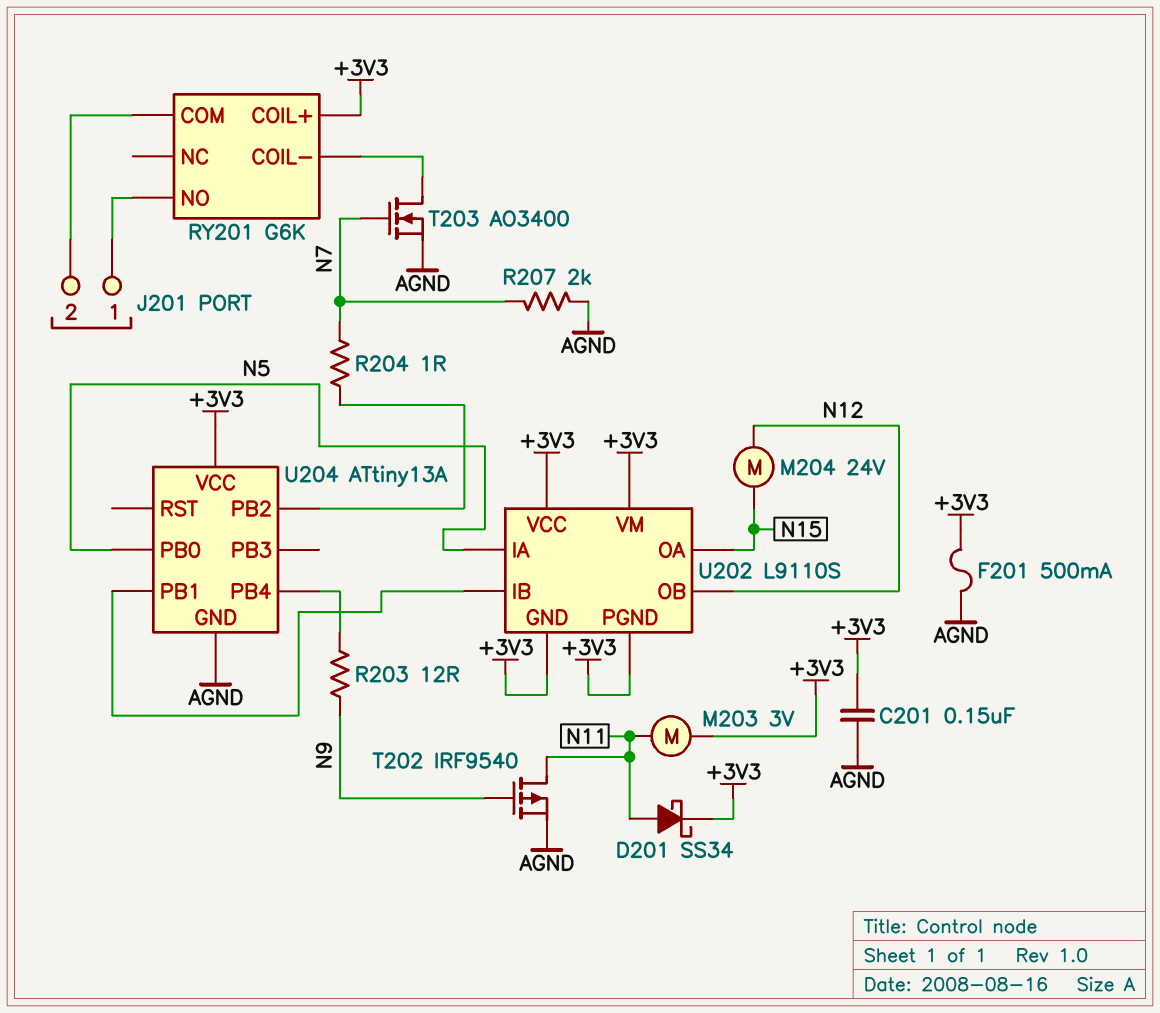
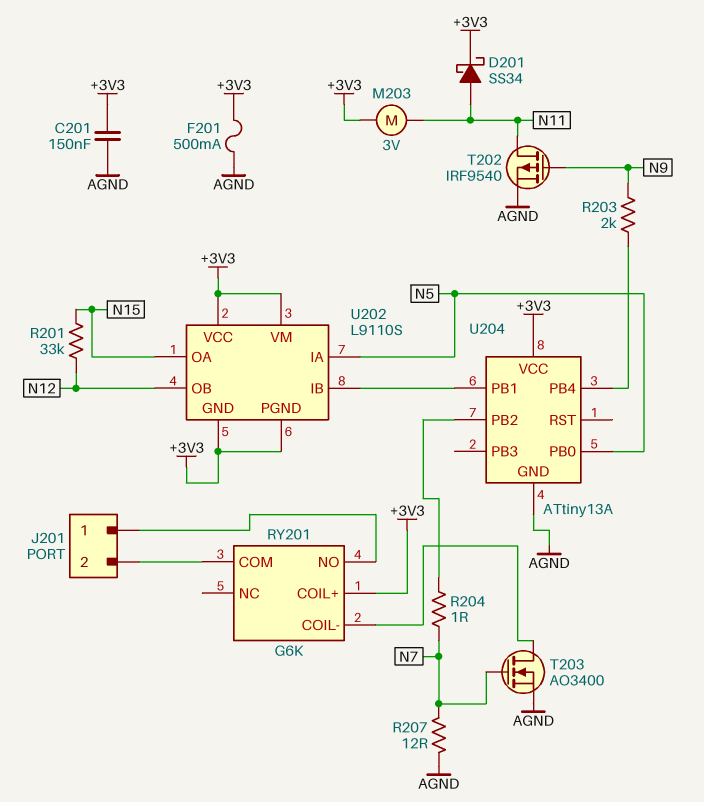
M204: motor 24V (N12, N15) -> none
R201: none -> 33k (N12, N15)
R203: 12 (N9, U204/PB4) -> 2k (N9, U204/PB4)
R207: 2k (AGND, N7) -> 12 (AGND, N7)

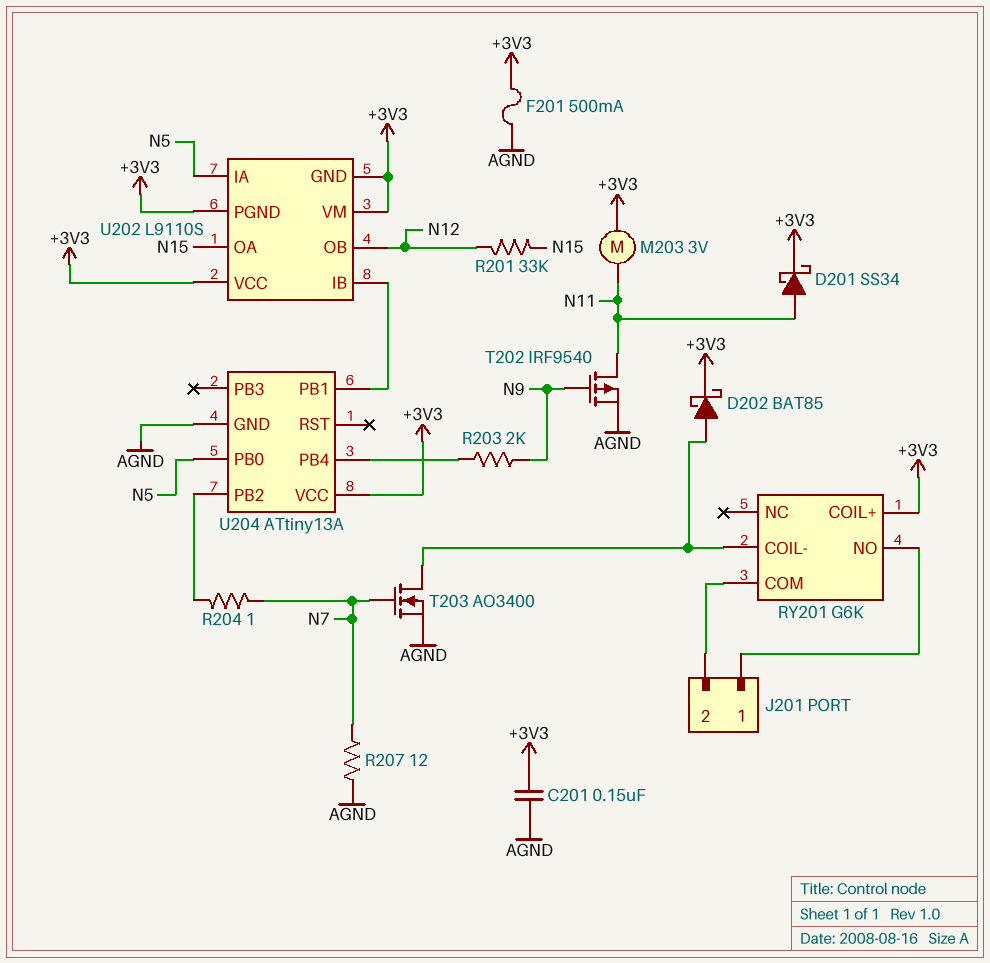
D202: none -> schottky BAT85 (A RY201/COIL-, K +3V3)

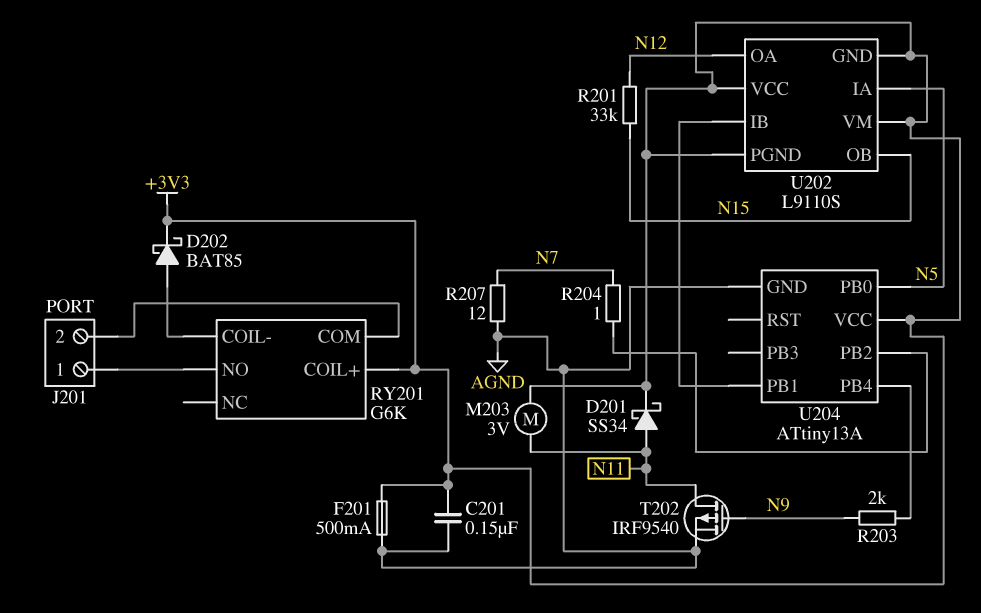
T203: NMOS AO3400 (G N7, D RY201/COIL-, S AGND) -> none
U202 pin OA: N15 -> N12
U202 pin OB: N12 -> N15

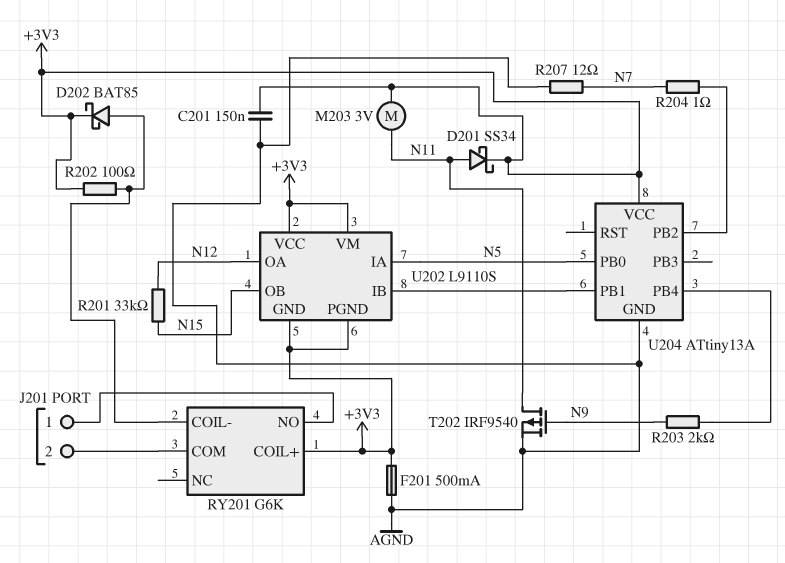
R202: none -> 100 (+3V3, RY201/COIL-)

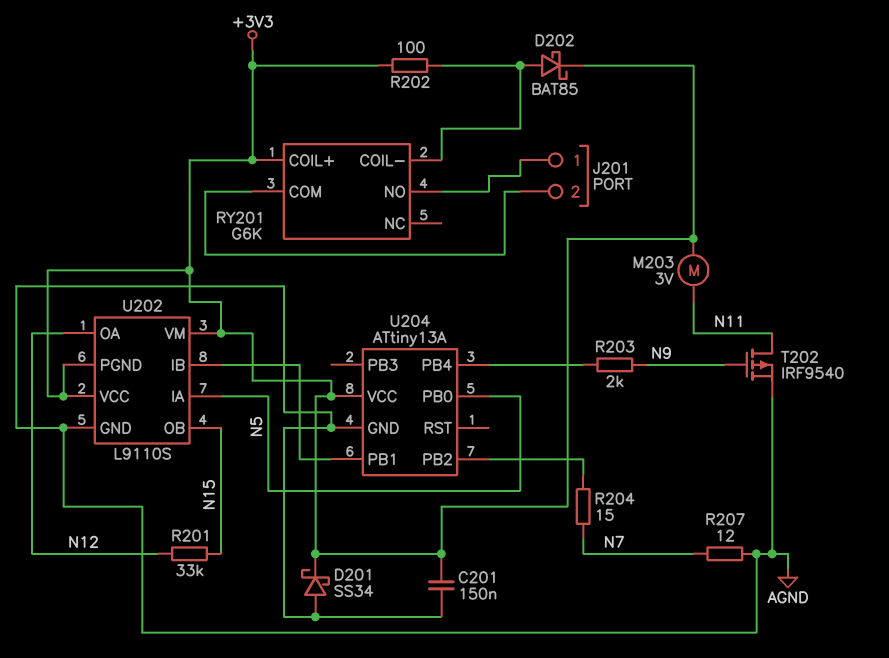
D201: schottky SS34 (A N11, K +3V3) -> schottky SS34 (A AGND, K +3V3)
F201: 500mA (+3V3, AGND) -> none
R204: 1 (N7, U204/PB2) -> 15 (N7, U204/PB2)
U202 pin GND: +3V3 -> AGND

